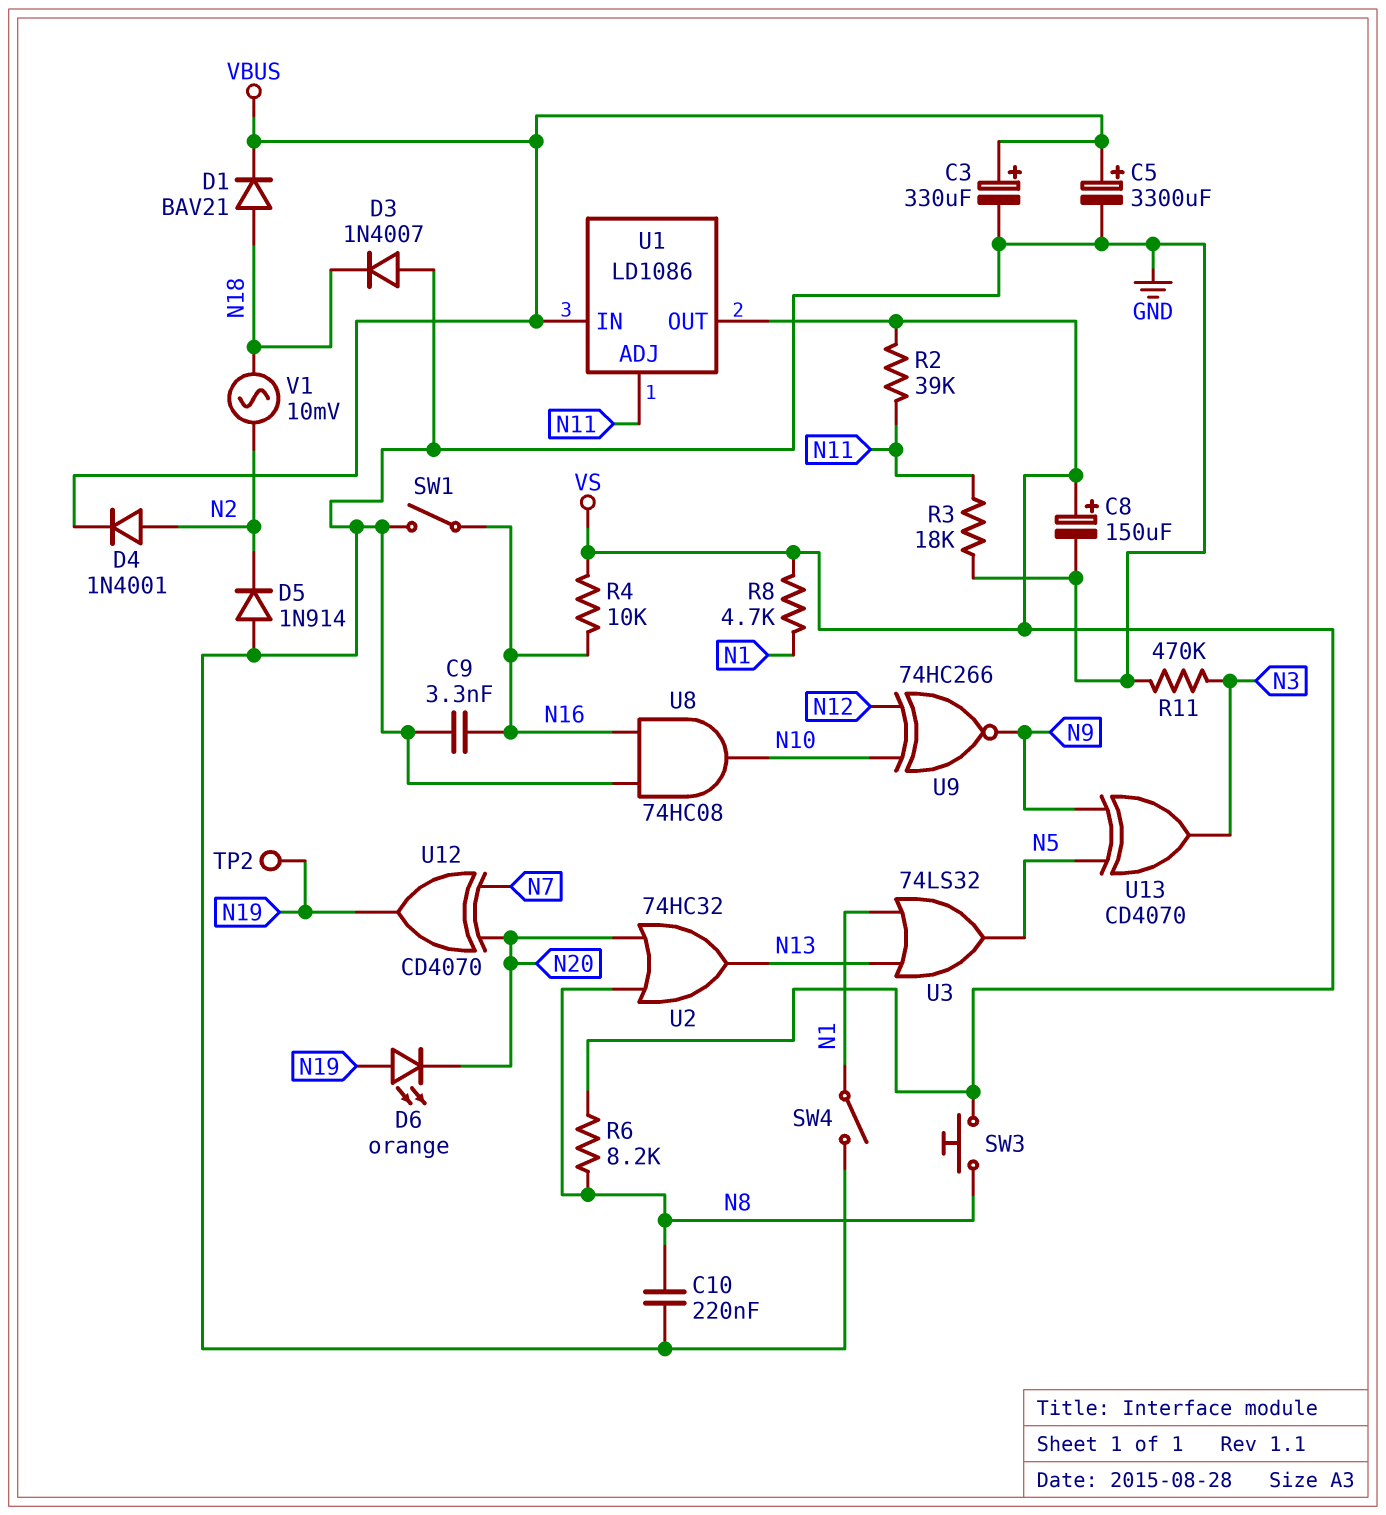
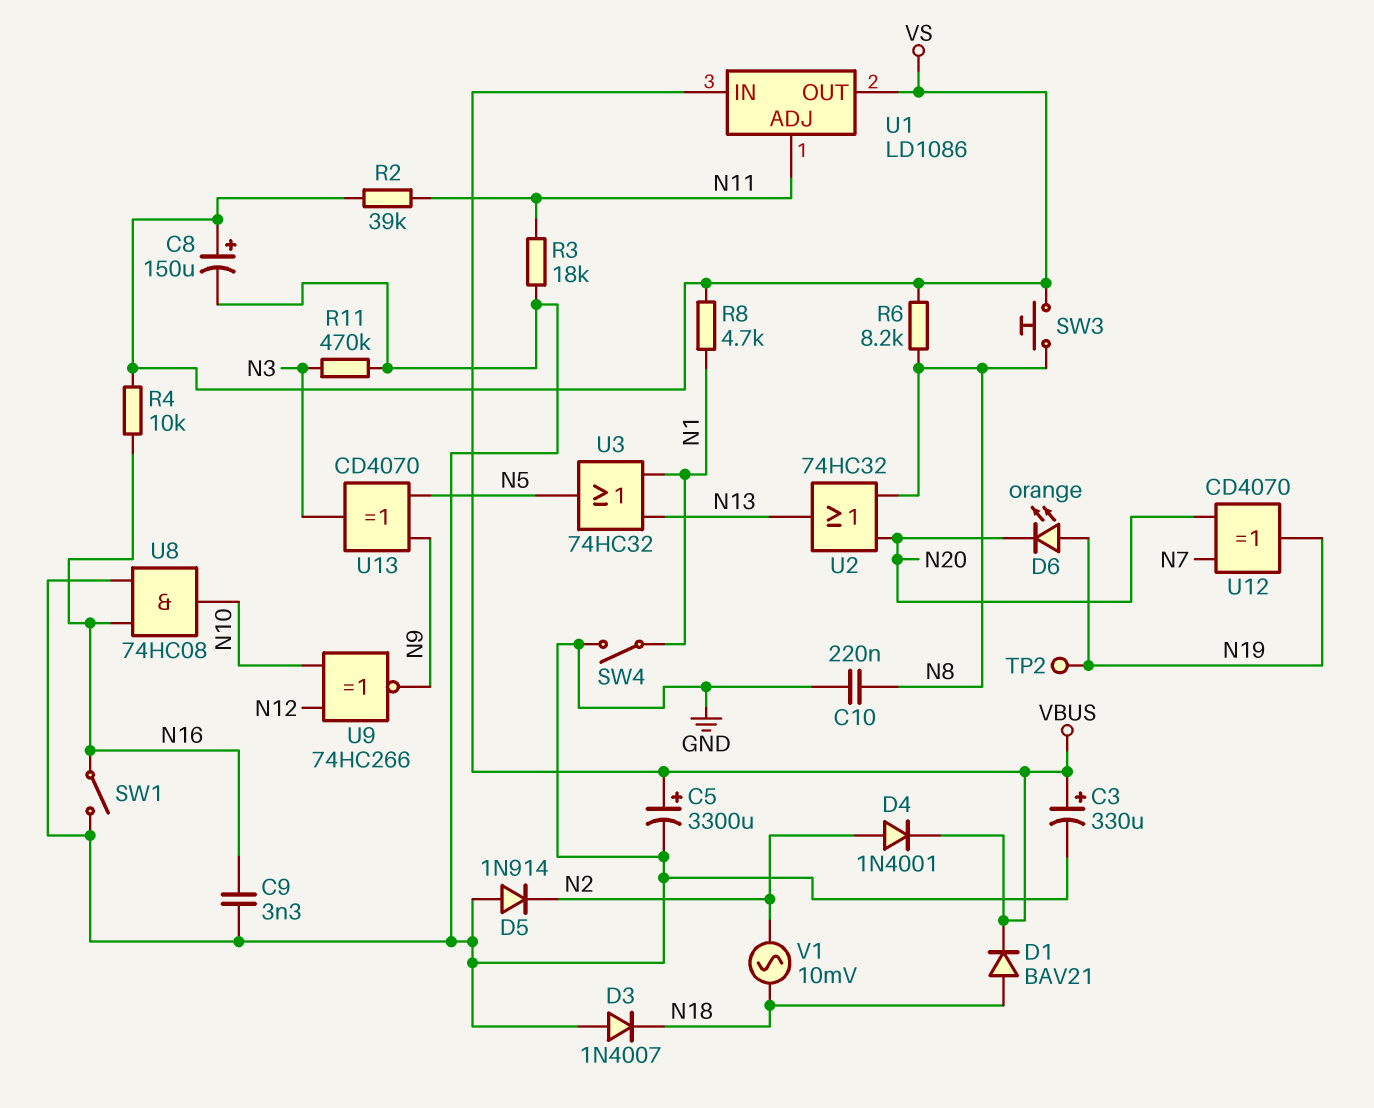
U3: OR 74LS32 (in N1, in N13, out N5) -> OR 74HC32 (in N1, in N13, out N5)

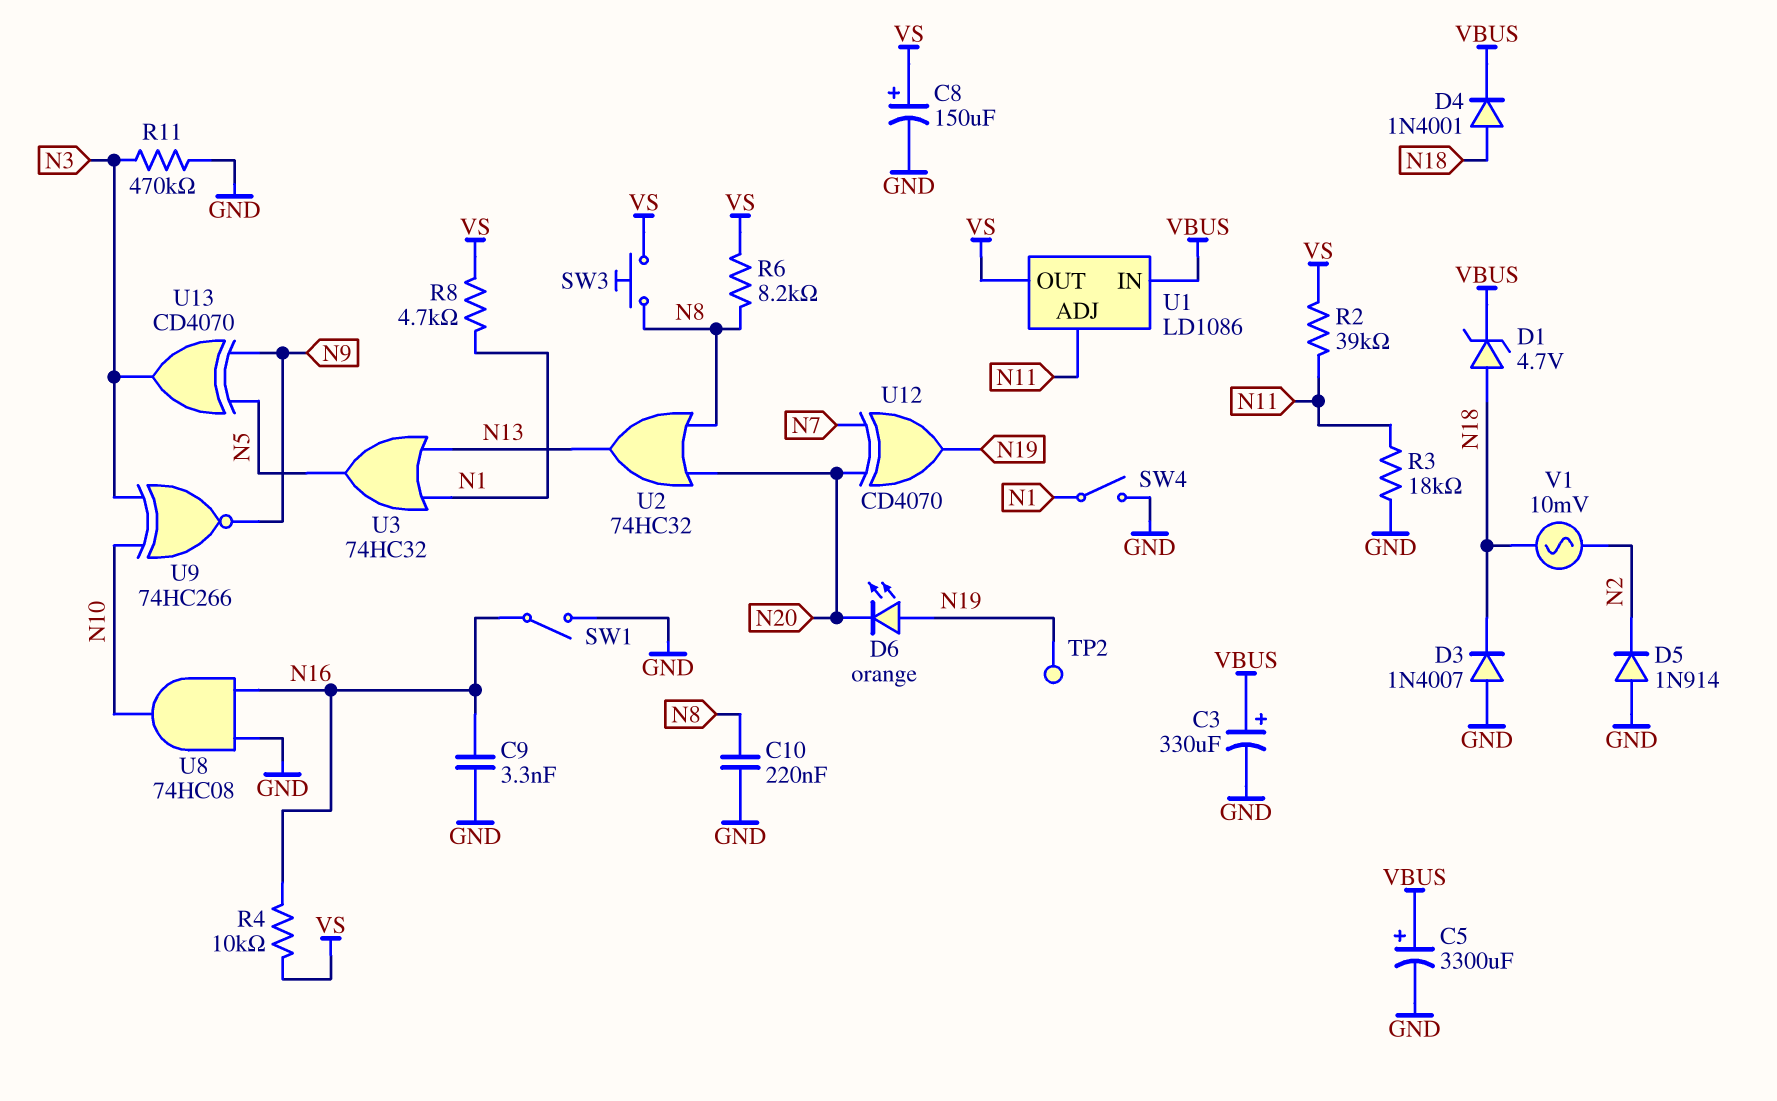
D1: diode BAV21 (A N18, K VBUS) -> zener 4.7V (A N18, K VBUS)
D4: diode 1N4001 (A N2, K VBUS) -> diode 1N4001 (A N18, K VBUS)
U9: XNOR 74HC266 (in N10, in N12, out N9) -> XNOR 74HC266 (in N3, in N10, out N9)

